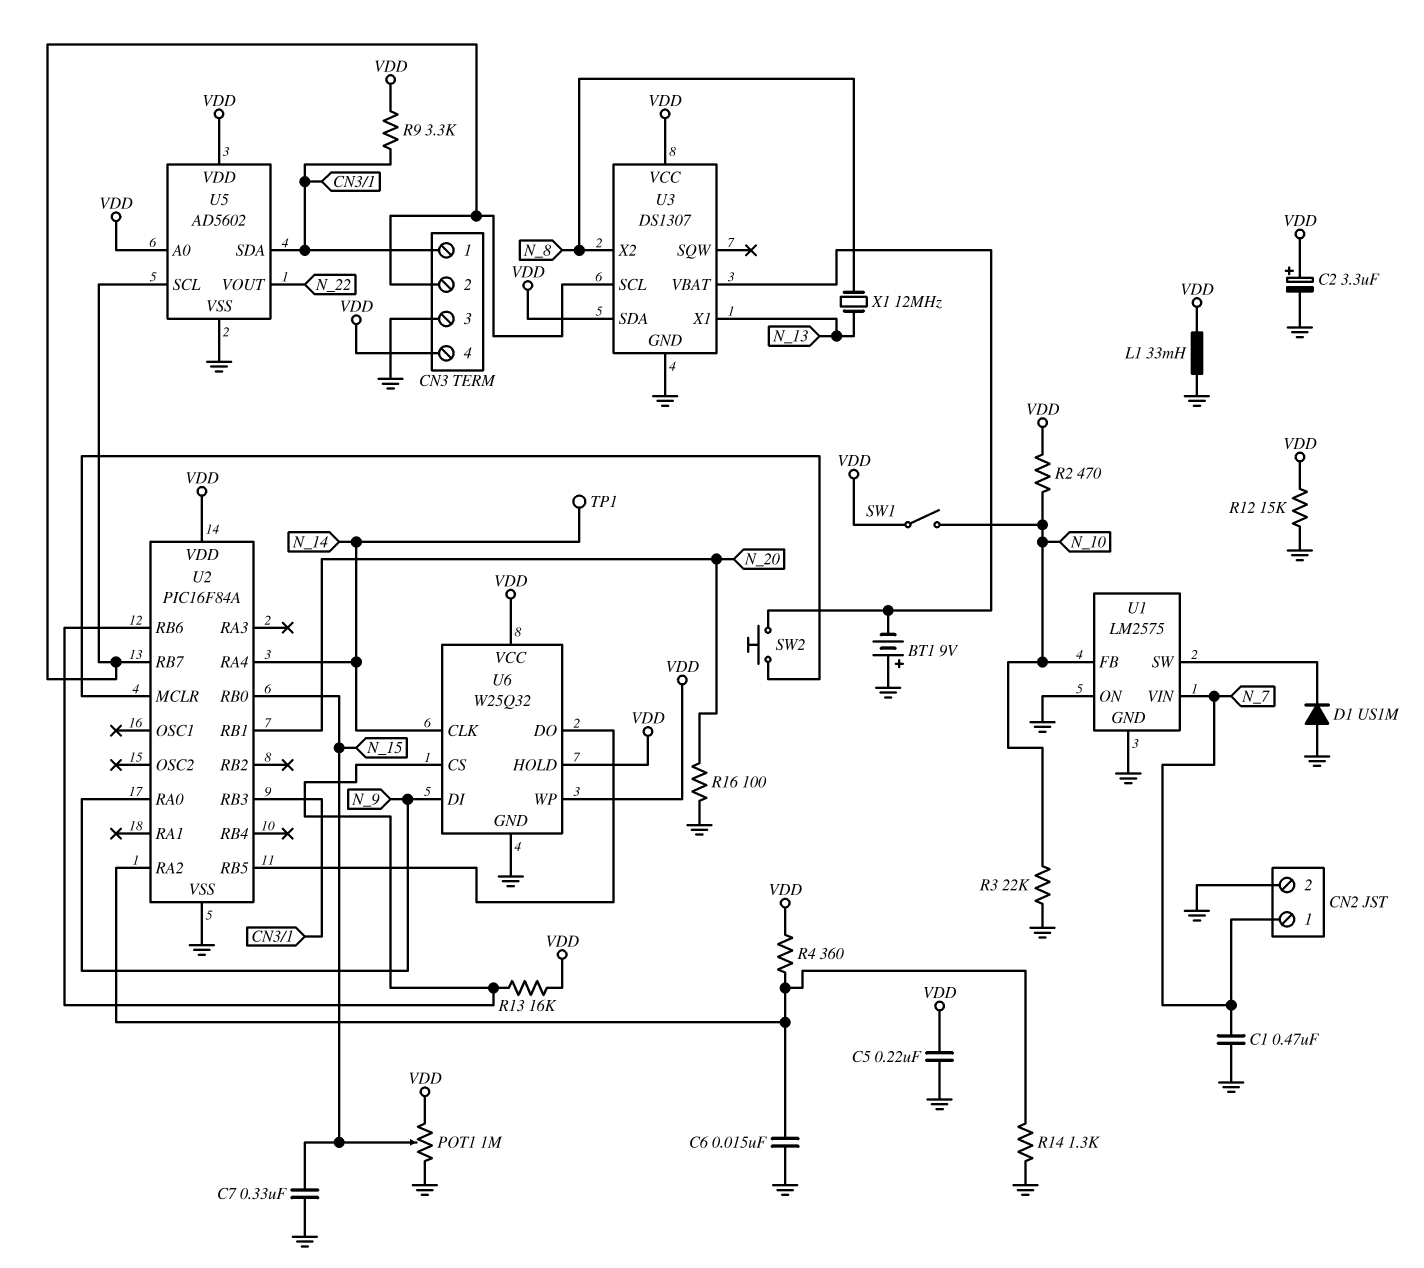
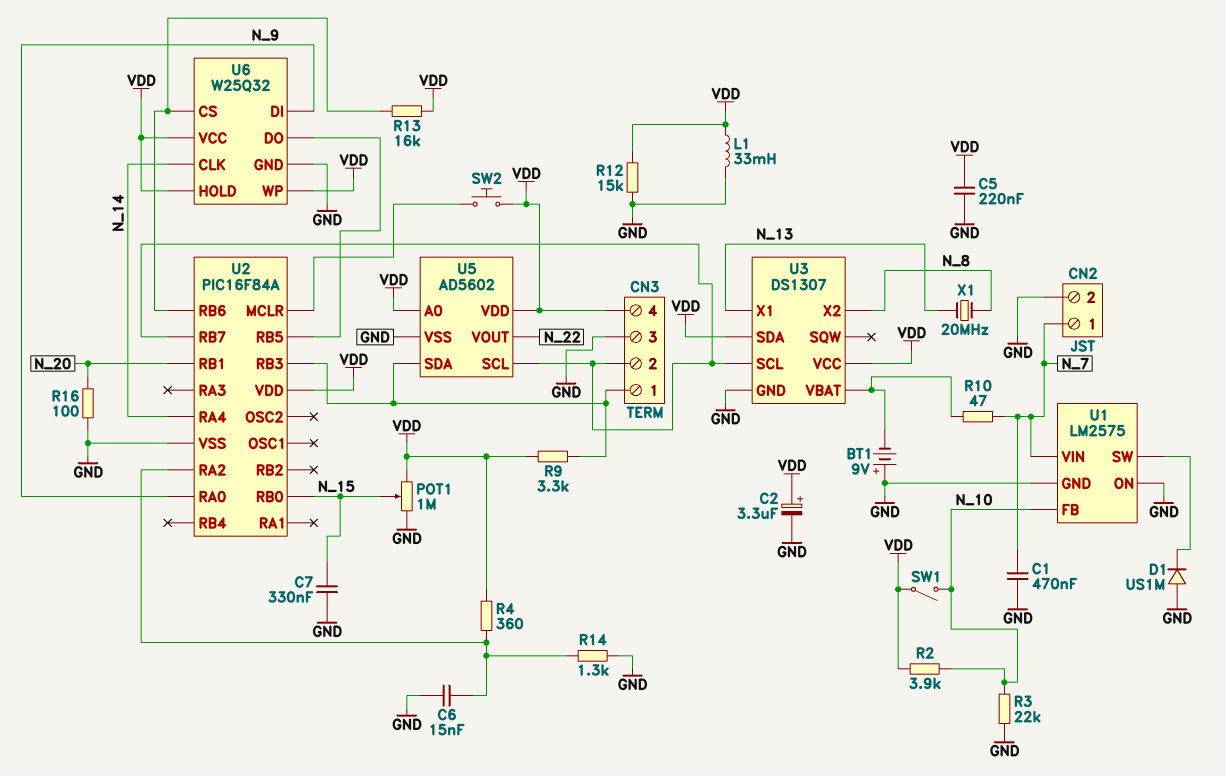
R2: 470 (N_10, VDD) -> 3.9k (N_10, VDD)
R10: none -> 47 (N_7, U3/VBAT)
SW2: button (U2/MCLR, U3/VBAT) -> button (U2/MCLR, VDD)
TP1: test point (N_14) -> none
X1: 12MHz (N_8, N_13) -> 20MHz (N_8, N_13)

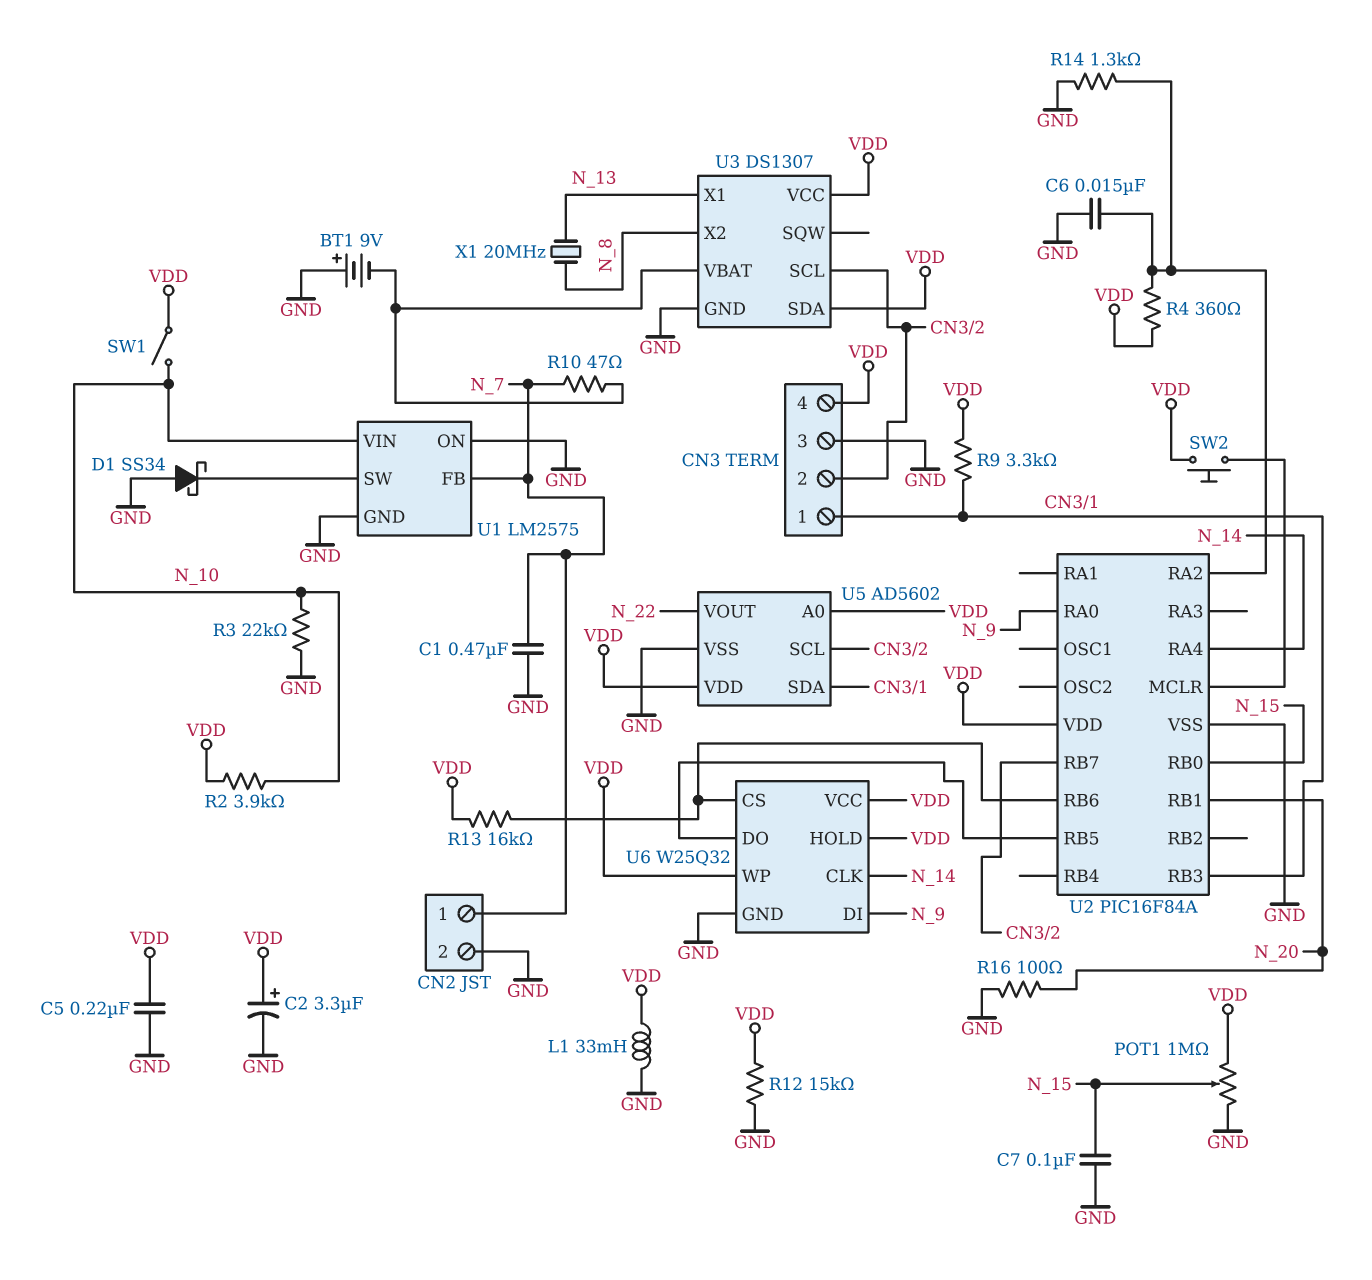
C7: 330nF (GND, N_15) -> 100nF (GND, N_15)
D1: diode US1M (A GND, K U1/SW) -> schottky SS34 (A GND, K U1/SW)
U1 pin FB: N_10 -> N_7
U1 pin VIN: N_7 -> N_10

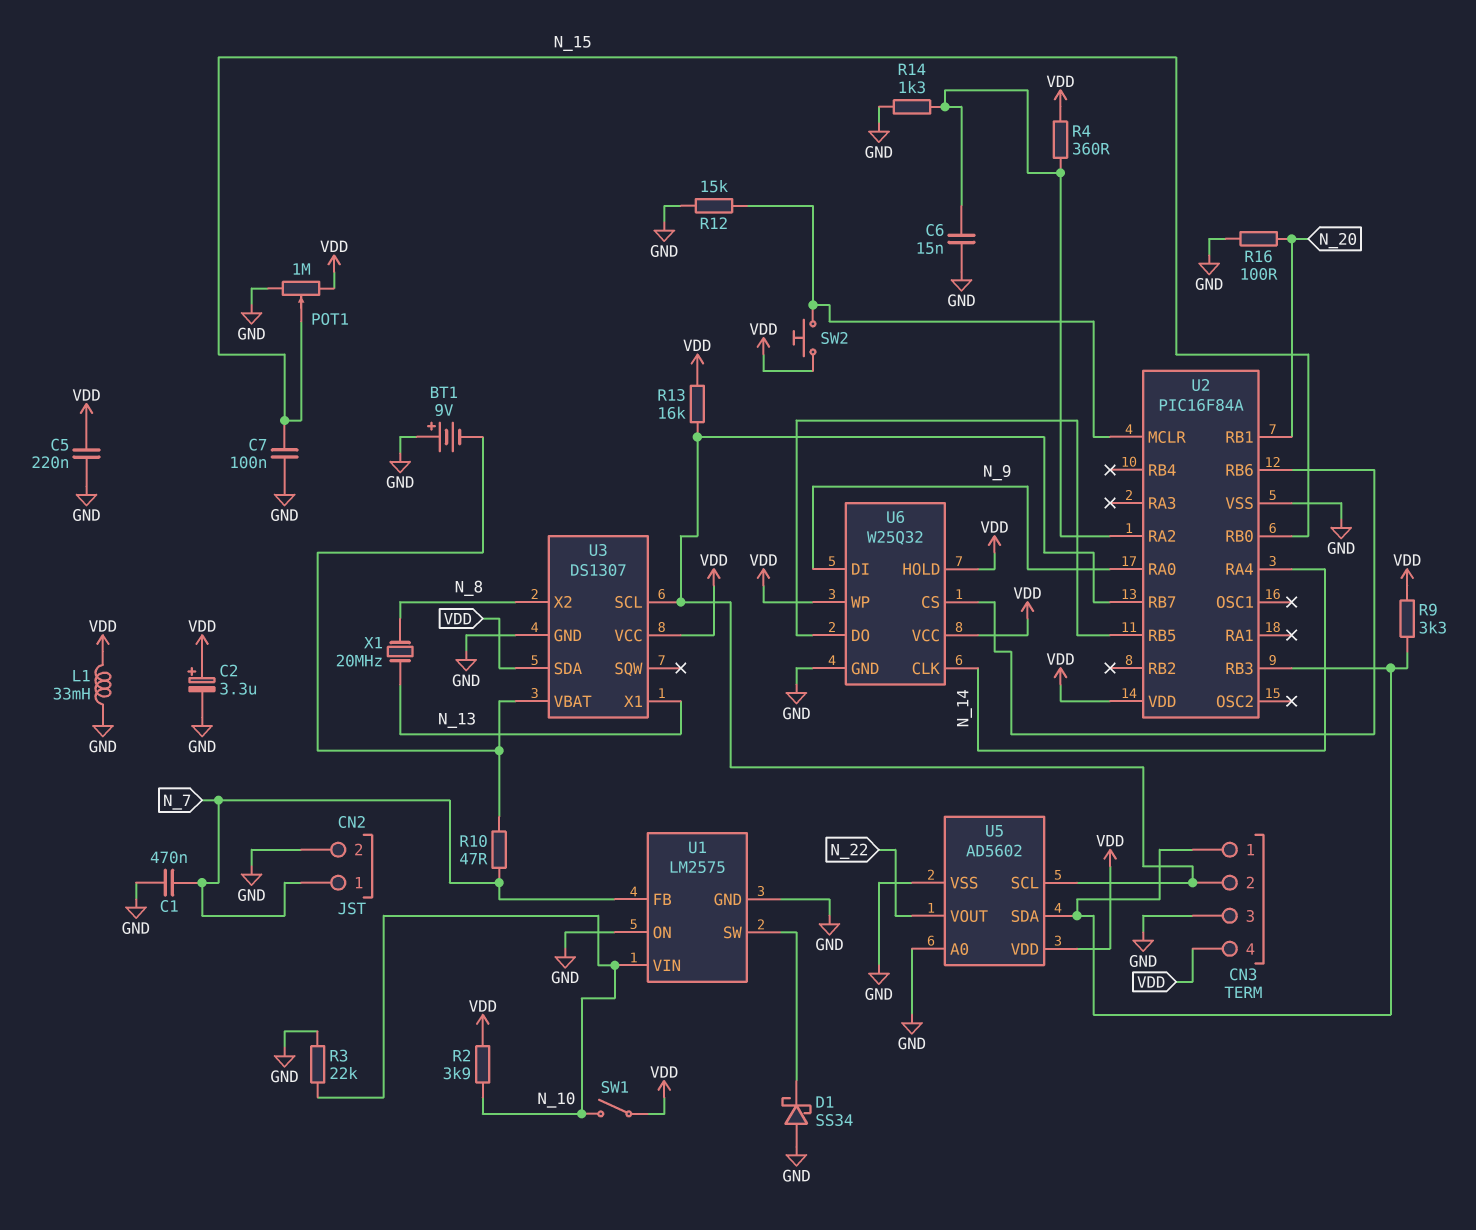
R12: 15k (GND, VDD) -> 15k (GND, U2/MCLR)
R13: 16k (U2/RB6, VDD) -> 16k (CN3/2, VDD)
U5 pin A0: VDD -> GND

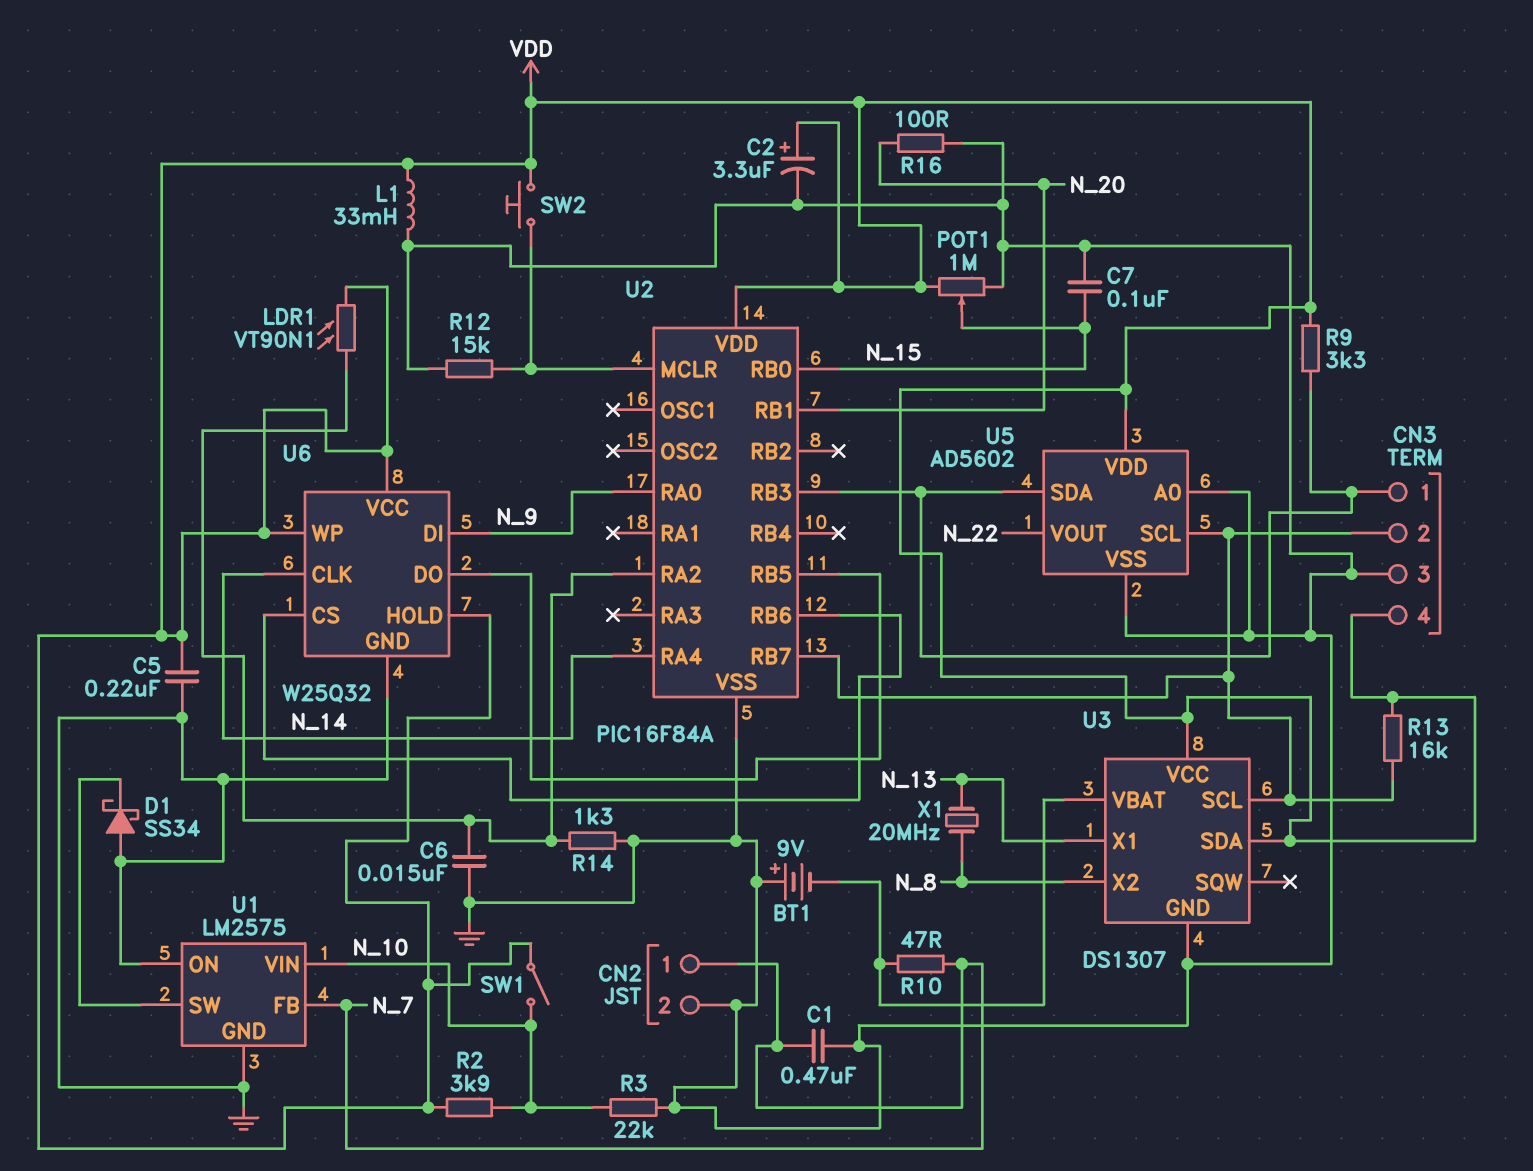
LDR1: none -> VT90N1 (U2/RA2, VDD)
R4: 360 (U2/RA2, VDD) -> none

